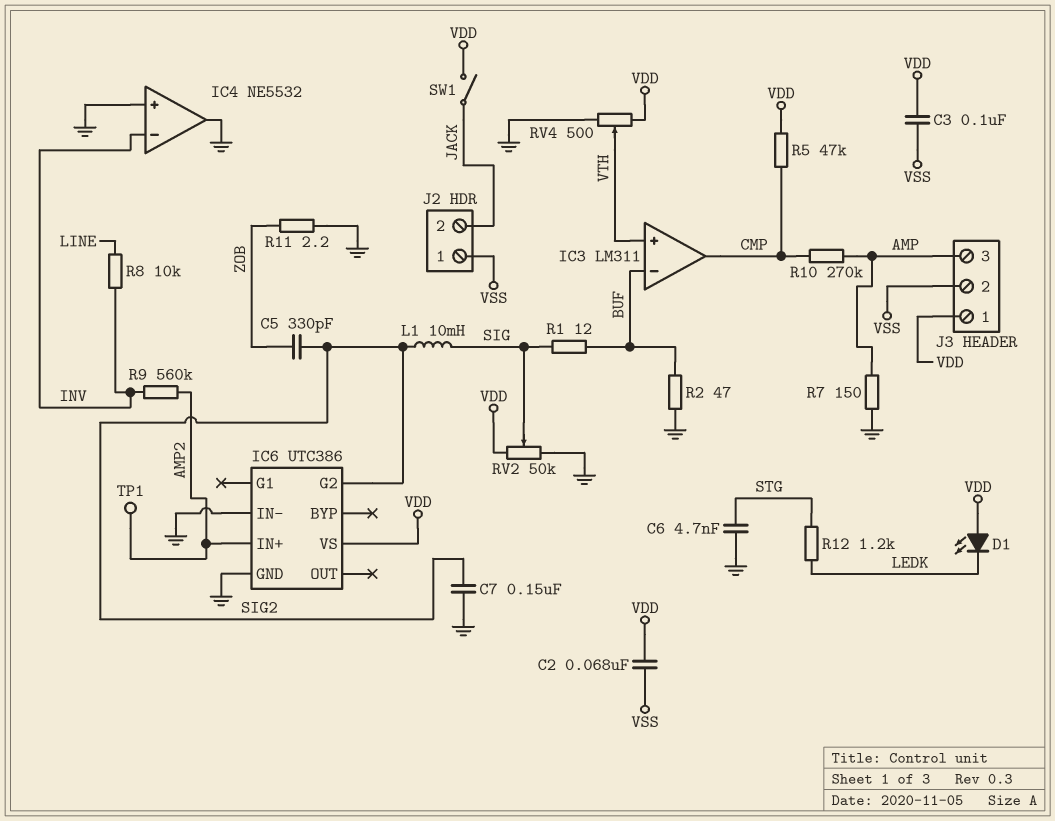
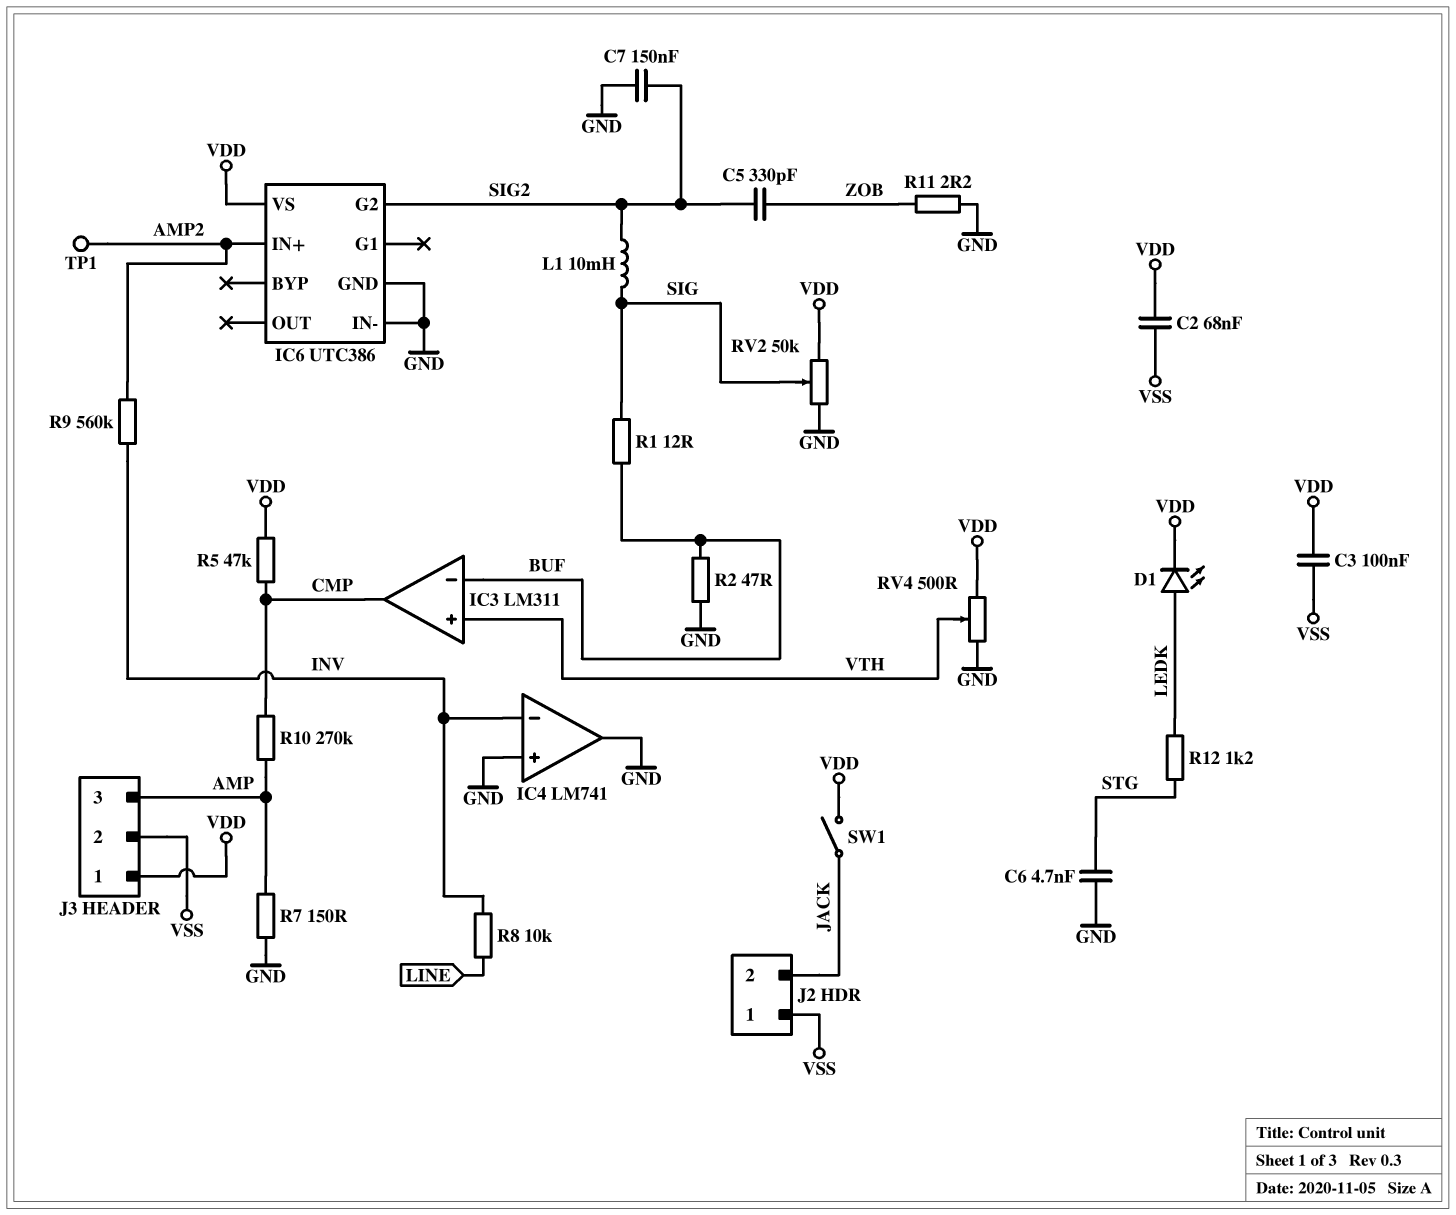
D1: LED (A VDD, K LEDK) -> LED (A LEDK, K VDD)
IC4: NE5532 -> LM741

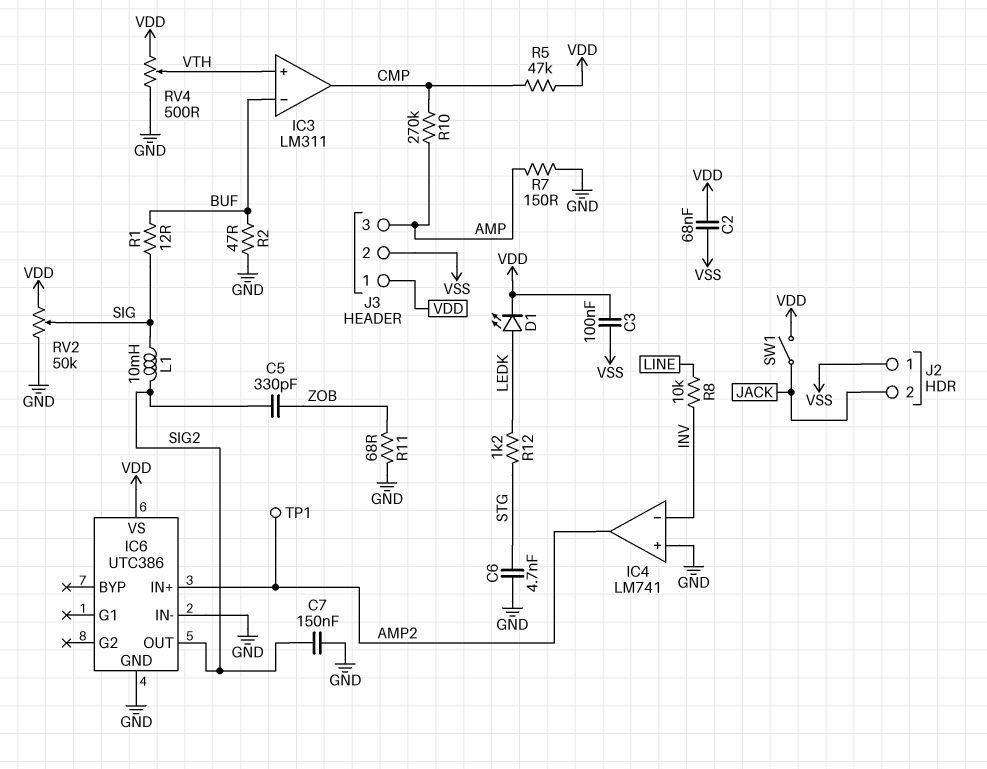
IC4 pin out: GND -> AMP2
IC6 pin G2: SIG2 -> none
IC6 pin OUT: none -> SIG2
R9: 560k (AMP2, INV) -> none
R11: 2.2 (GND, ZOB) -> 68 (GND, ZOB)

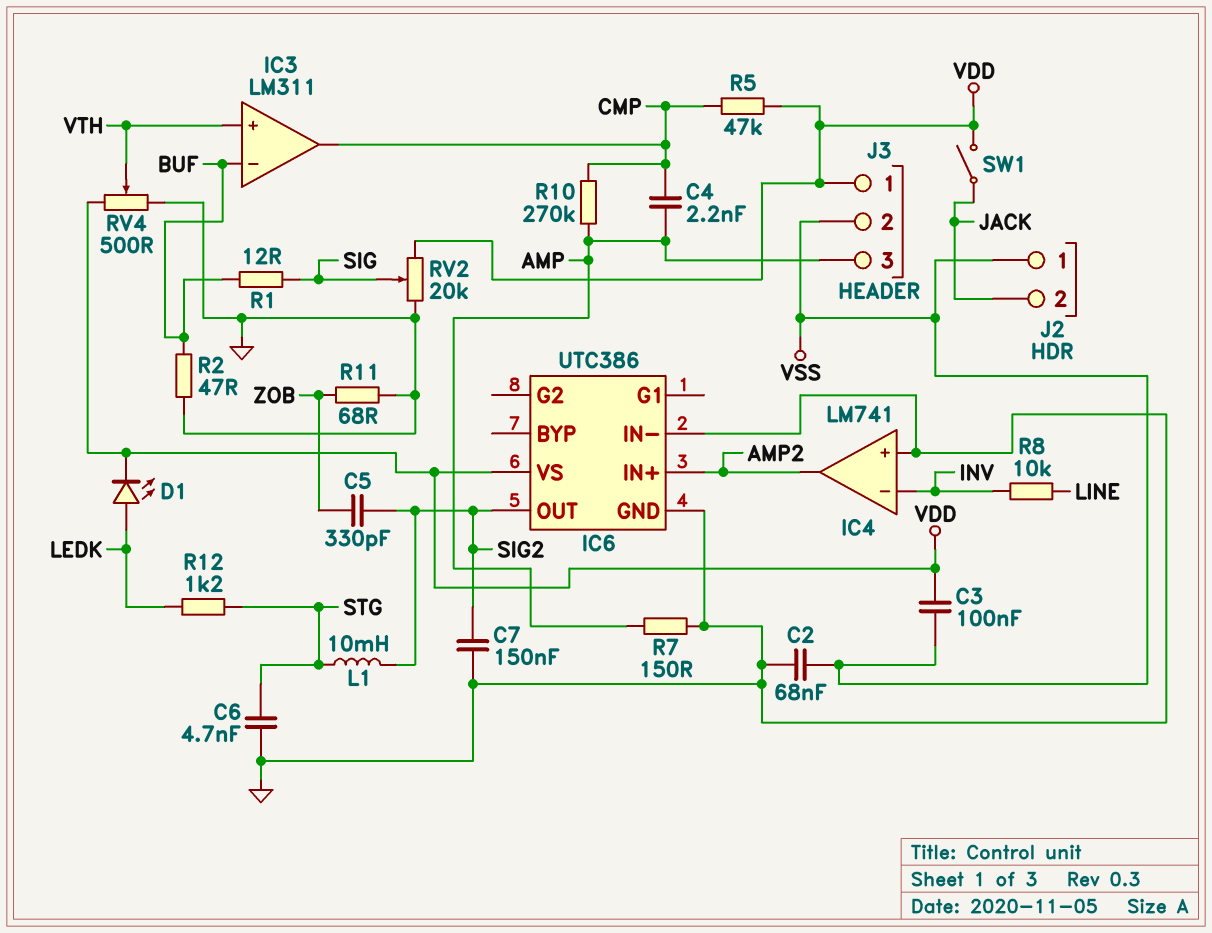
C2: 68nF (VDD, VSS) -> 68nF (GND, VSS)
C4: none -> 2.2nF (AMP, CMP)
L1: 10mH (SIG, SIG2) -> 10mH (SIG2, STG)
RV2: 50k (GND, VDD, wiper SIG) -> 20k (GND, VDD, wiper SIG)
TP1: test point (AMP2) -> none

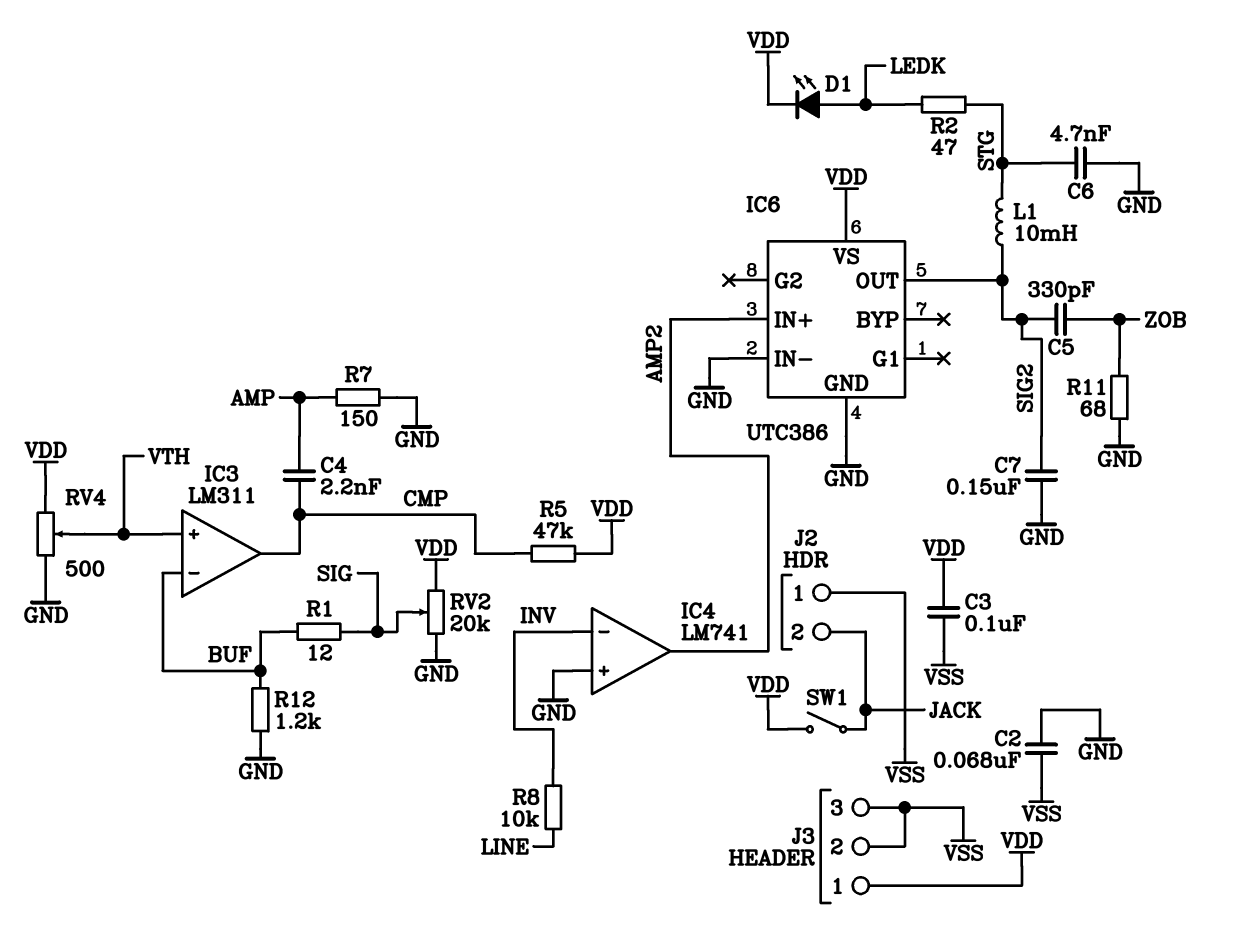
J3 pin 3: AMP -> VSS
R2: 47 (BUF, GND) -> 47 (LEDK, STG)
R10: 270k (AMP, CMP) -> none
R12: 1.2k (LEDK, STG) -> 1.2k (BUF, GND)

